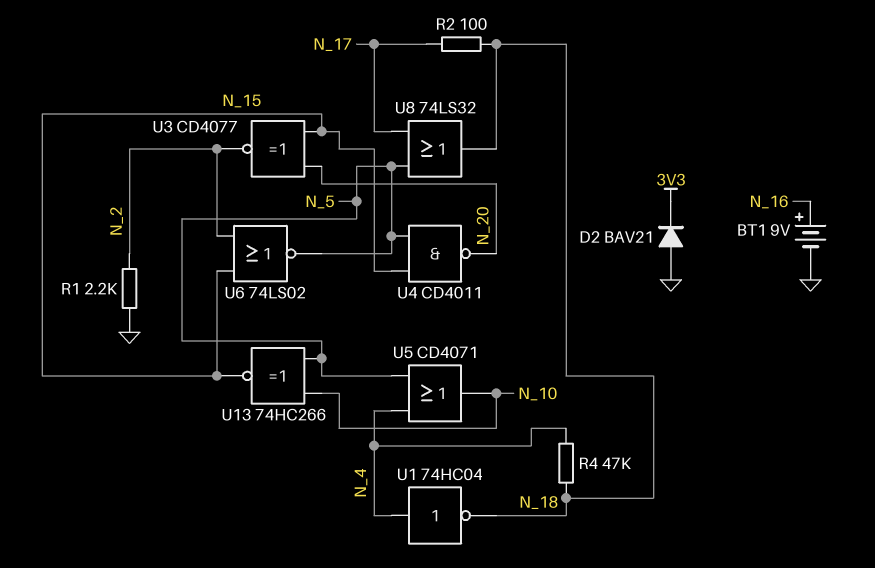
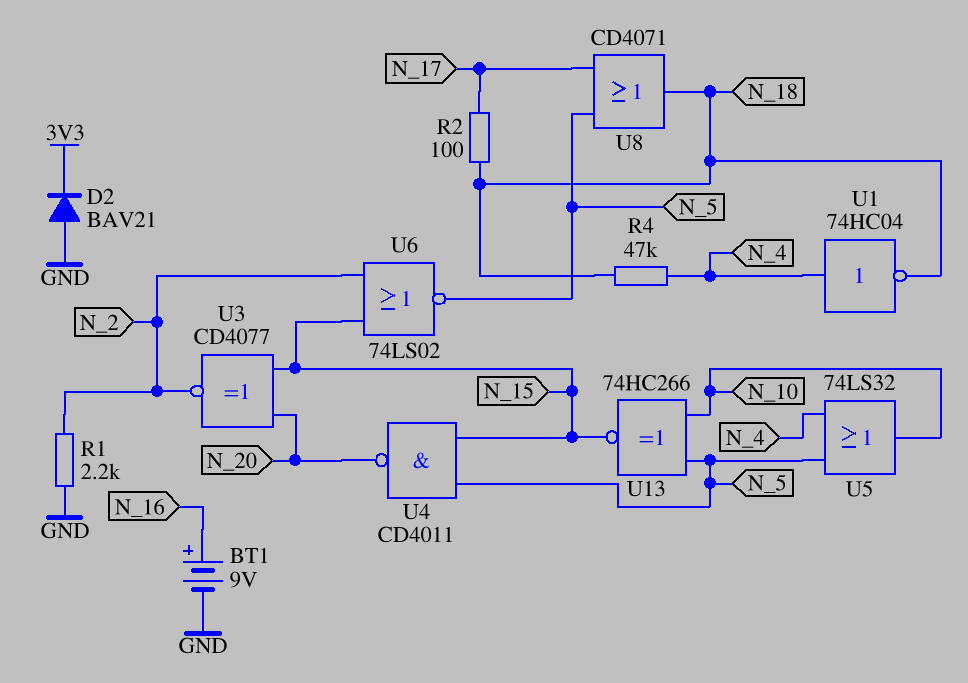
U5: OR CD4071 (in N_4, in N_5, out N_10) -> OR 74LS32 (in N_4, in N_5, out N_10)
U8: OR 74LS32 (in N_5, in N_17, out N_18) -> OR CD4071 (in N_5, in N_17, out N_18)

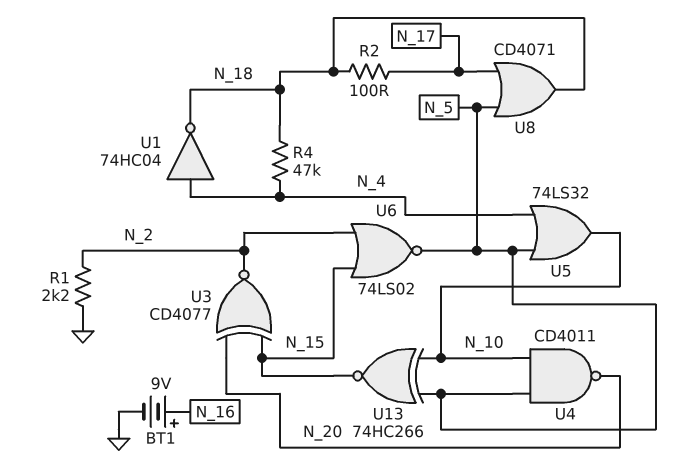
D2: diode BAV21 (A GND, K 3V3) -> none
U4: NAND CD4011 (in N_5, in N_15, out N_20) -> NAND CD4011 (in N_5, in N_10, out N_20)

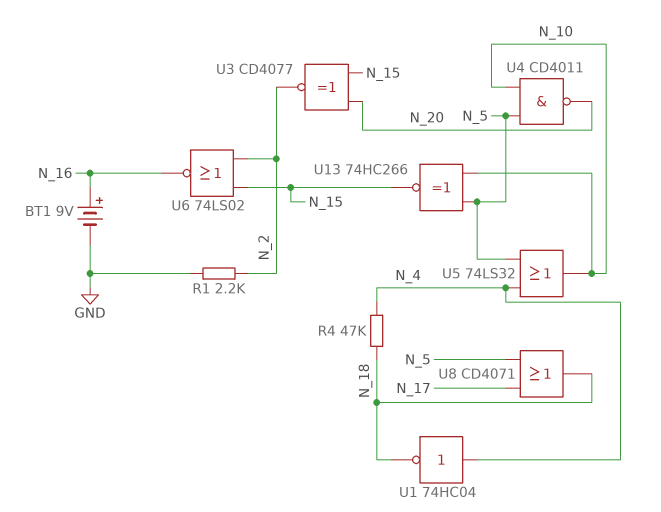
R2: 100 (N_17, N_18) -> none
U6: NOR 74LS02 (in N_2, in N_15, out N_5) -> NOR 74LS02 (in N_2, in N_15, out N_16)

